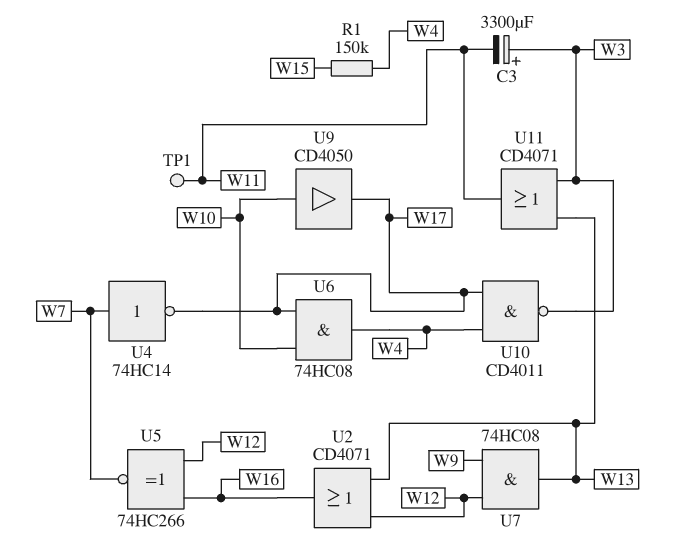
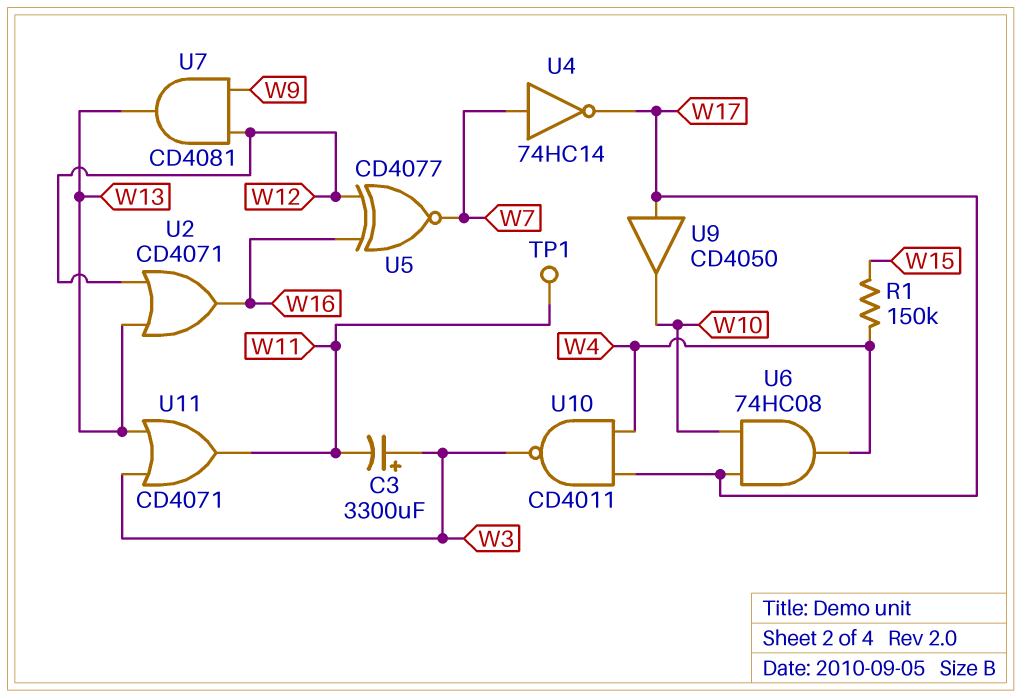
U5: XNOR 74HC266 (in W12, in W16, out W7) -> XNOR CD4077 (in W12, in W16, out W7)
U7: AND 74HC08 (in W9, in W12, out W13) -> AND CD4081 (in W9, in W12, out W13)
U9: buffer CD4050 (in W10, out W17) -> buffer CD4050 (in W17, out W10)

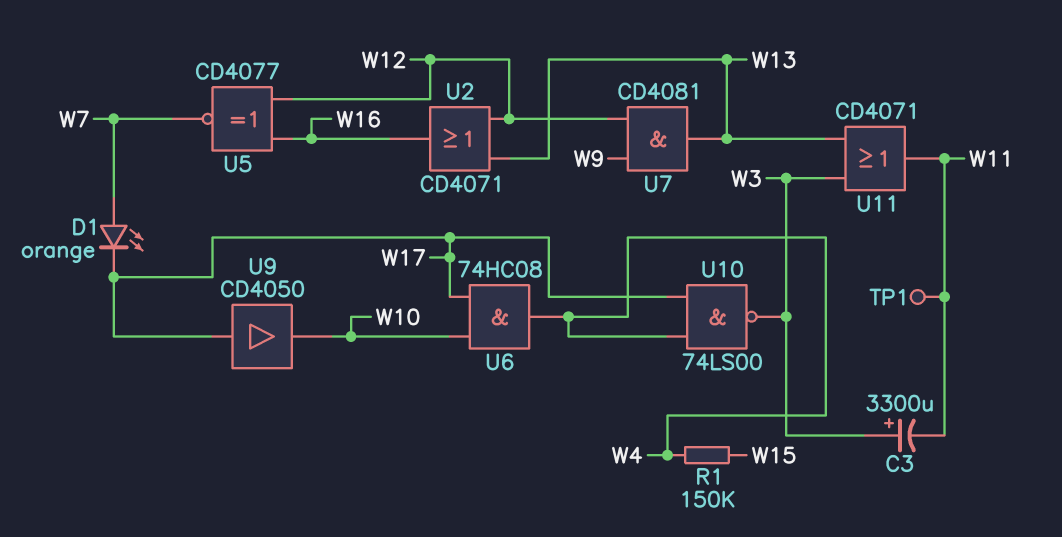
D1: none -> LED orange (A W7, K W17)
U4: NOT 74HC14 (in W7, out W17) -> none
U10: NAND CD4011 (in W4, in W17, out W3) -> NAND 74LS00 (in W4, in W17, out W3)

